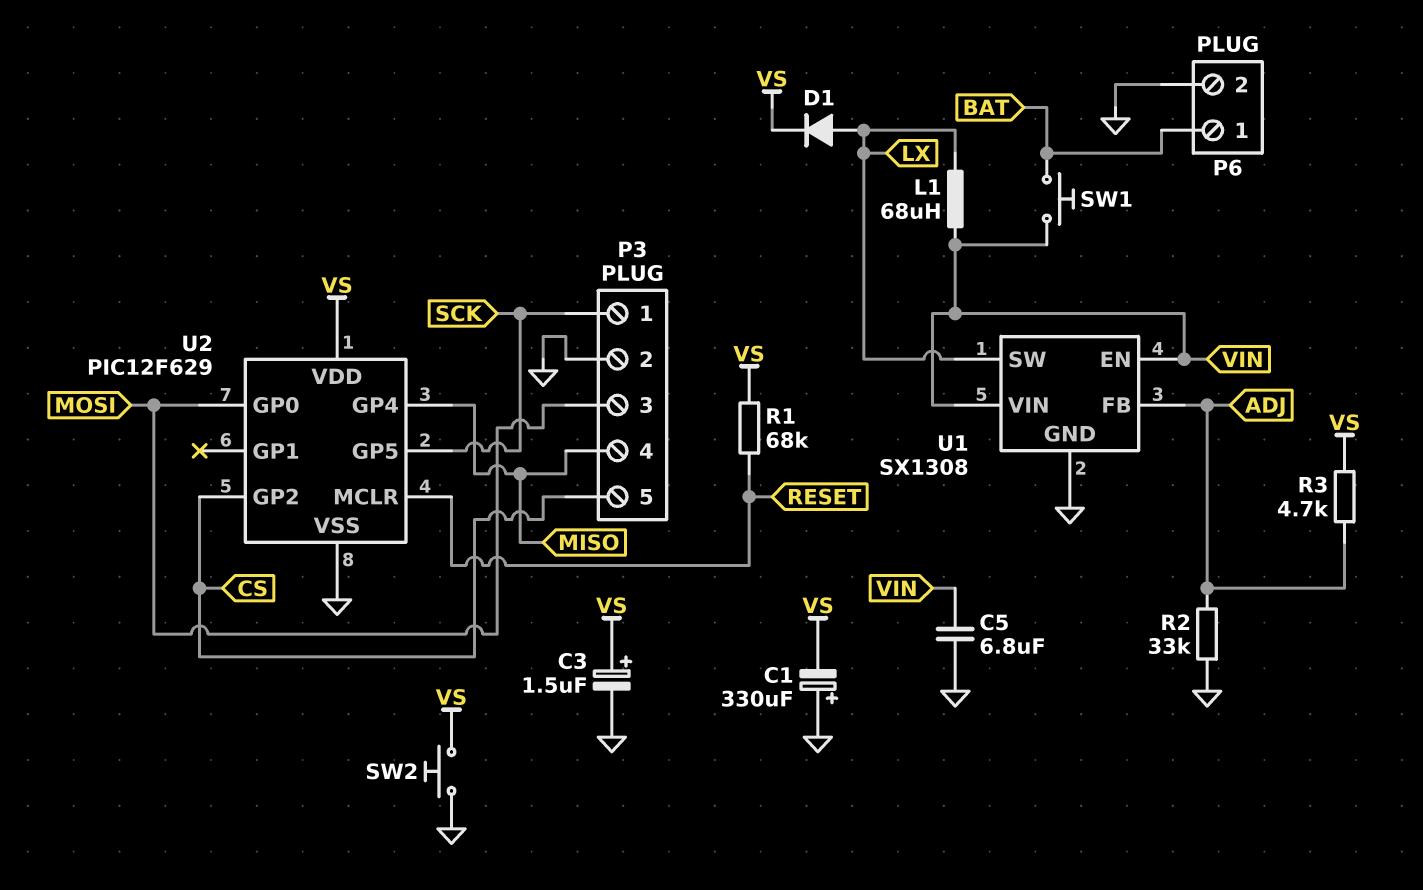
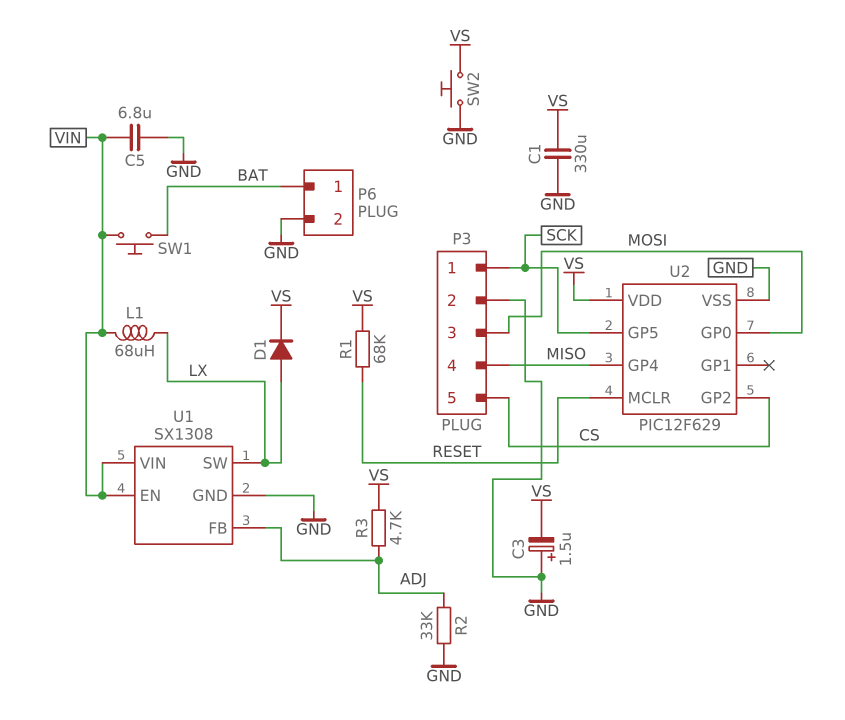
C1: 330uF (plus GND, minus VS) -> 330uF (GND, VS)
C3: 1.5uF (plus VS, minus GND) -> 1.5uF (plus GND, minus VS)

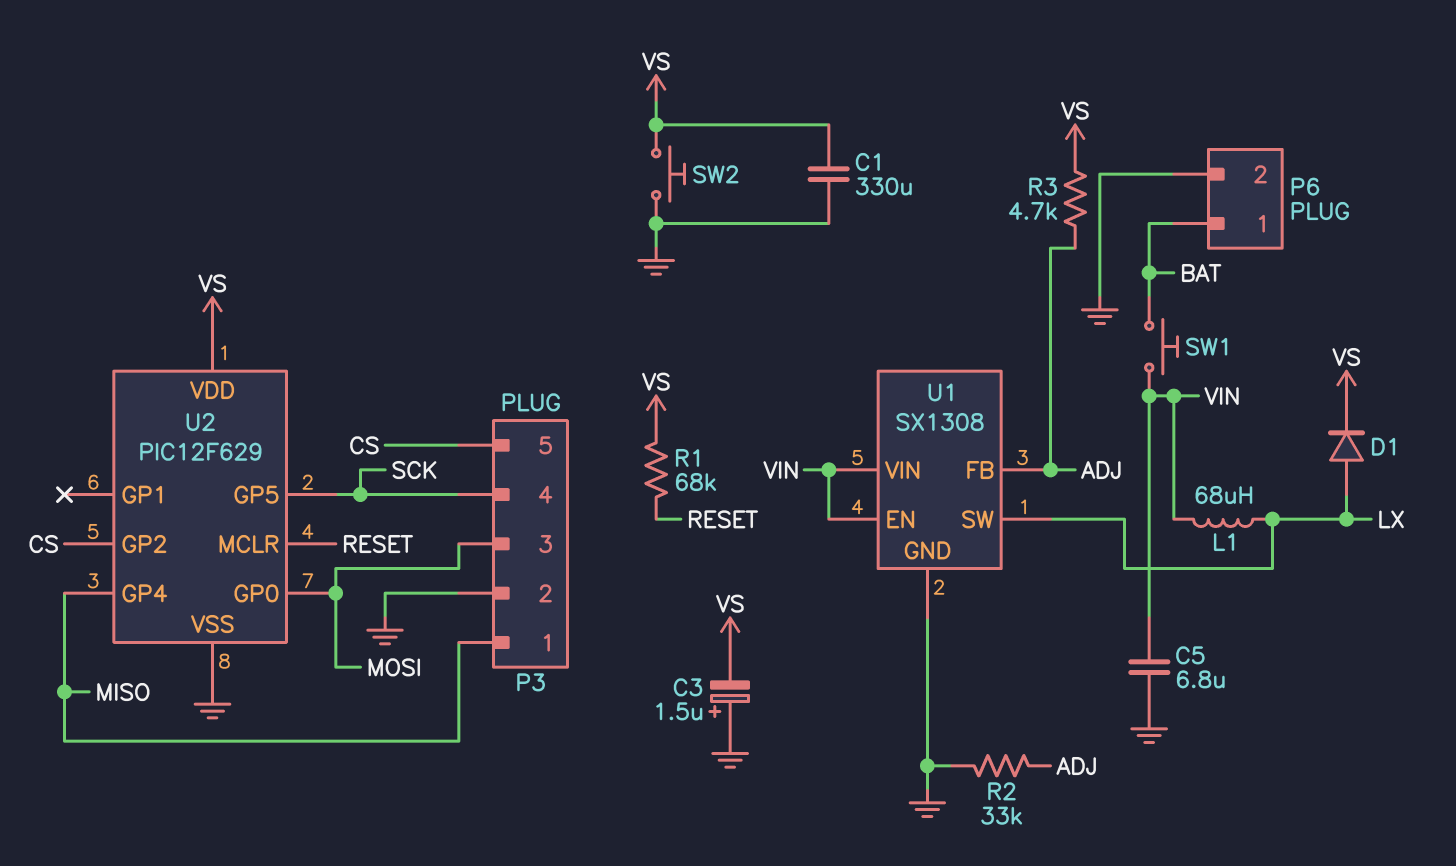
P3 pin 1: SCK -> MISO
P3 pin 4: MISO -> SCK

